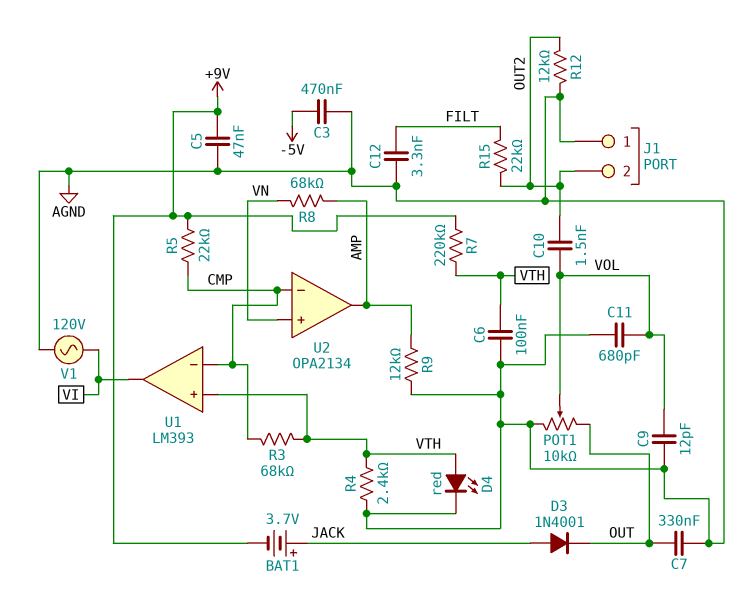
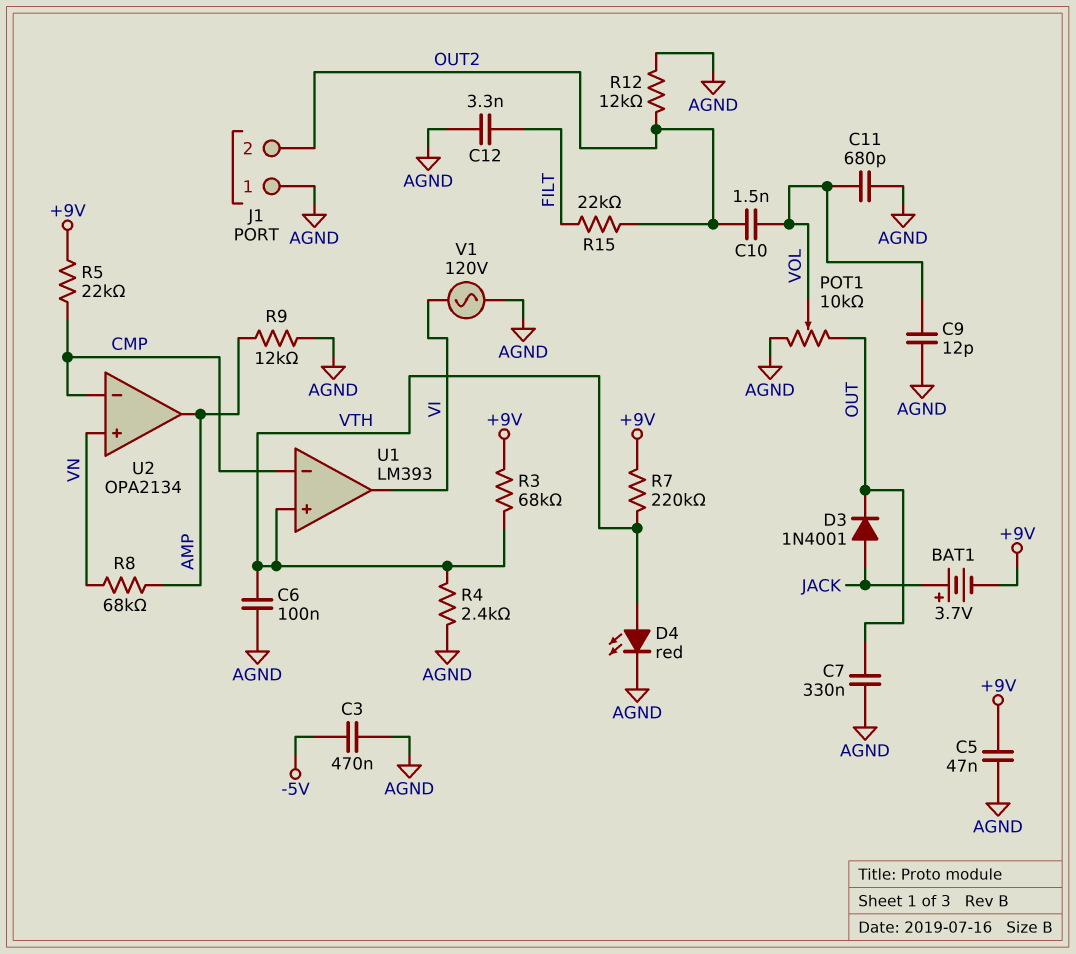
R3: 68k (CMP, VTH) -> 68k (+9V, VTH)

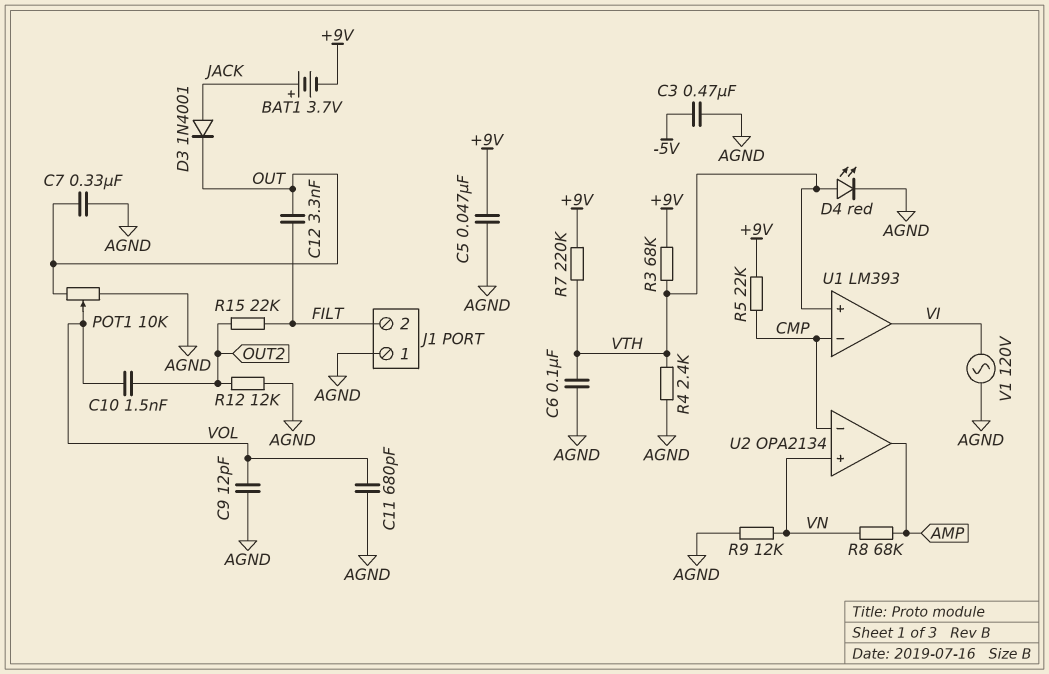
C12: 3.3nF (AGND, FILT) -> 3.3nF (FILT, OUT)
J1 pin 2: OUT2 -> FILT
R9: 12k (AGND, AMP) -> 12k (AGND, VN)

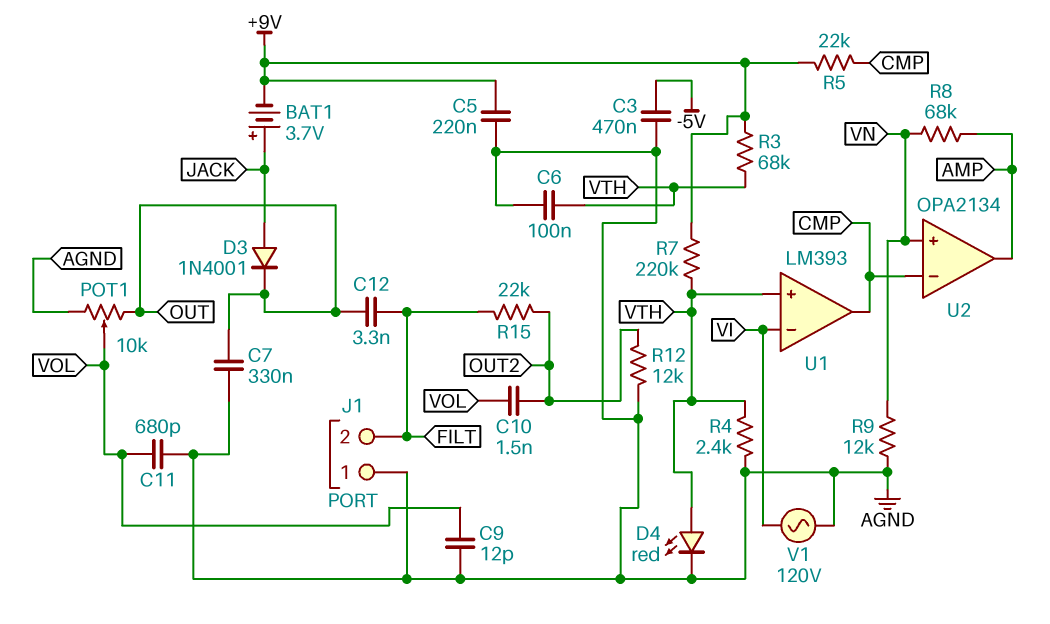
C5: 47nF (+9V, AGND) -> 220nF (+9V, AGND)
U1 pin in-: CMP -> VI
U1 pin out: VI -> CMP

